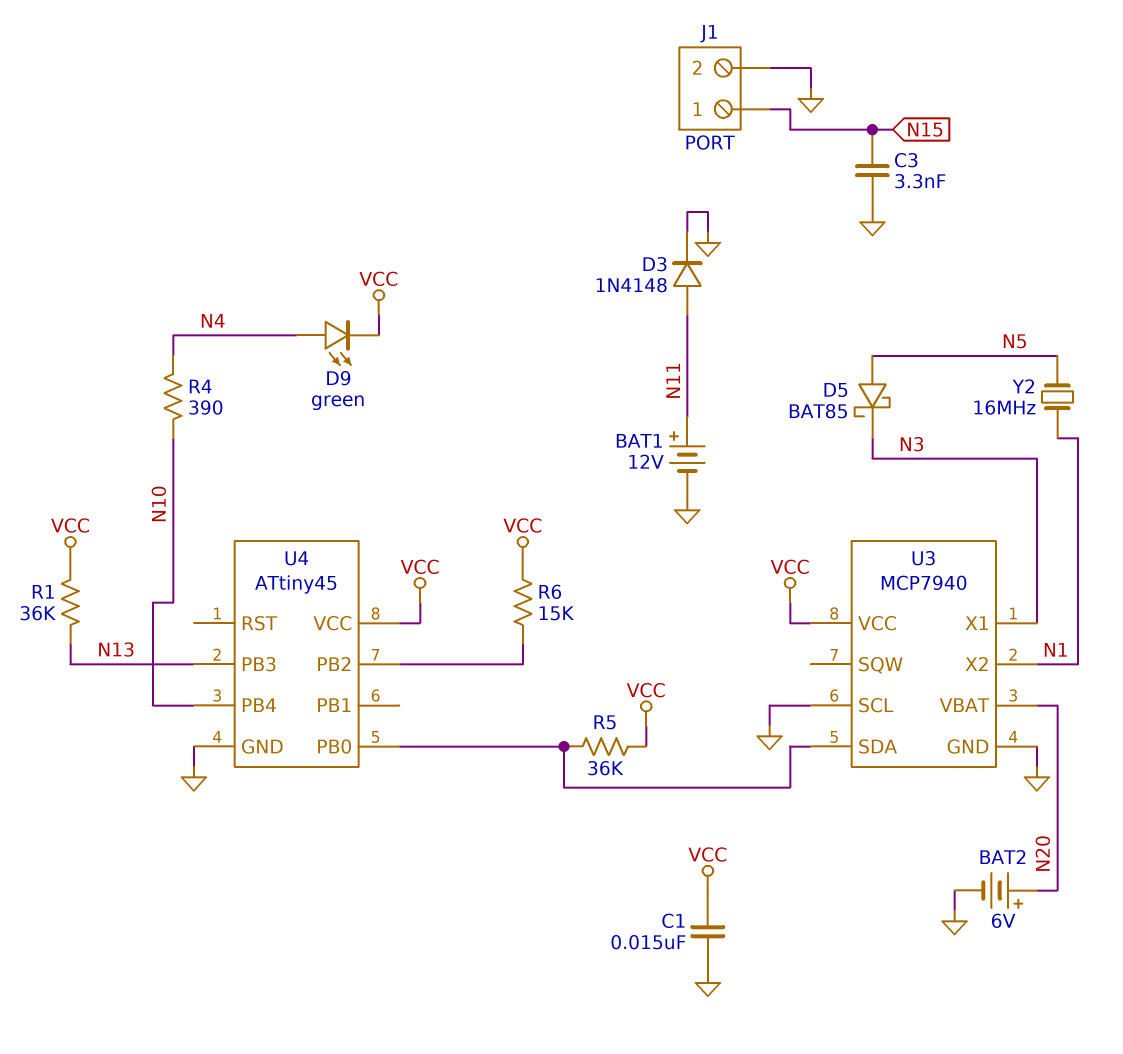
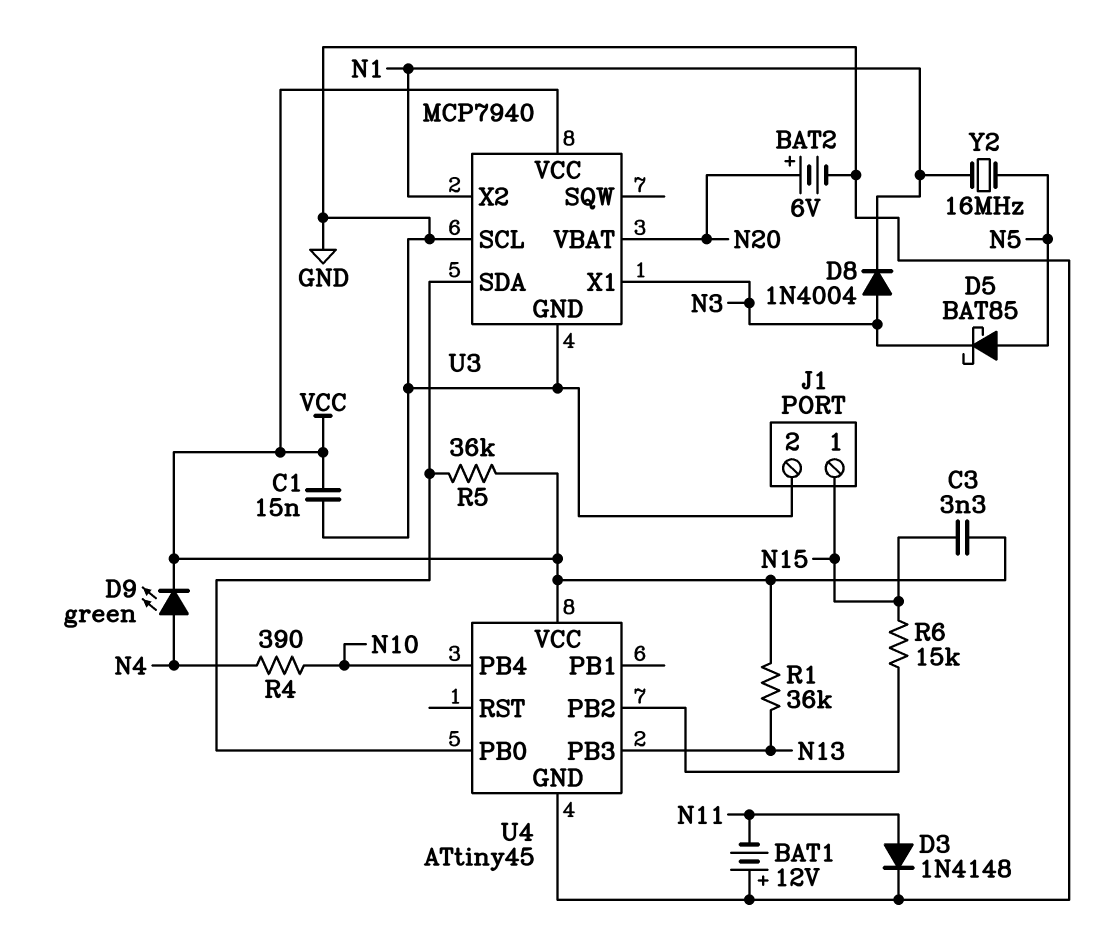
BAT1: 12V (plus N11, minus GND) -> 12V (plus GND, minus N11)
C3: 3.3nF (GND, N15) -> 3.3nF (N15, VCC)
D8: none -> diode 1N4004 (A N3, K N1)
R6: 15k (U4/PB2, VCC) -> 15k (N15, U4/PB2)

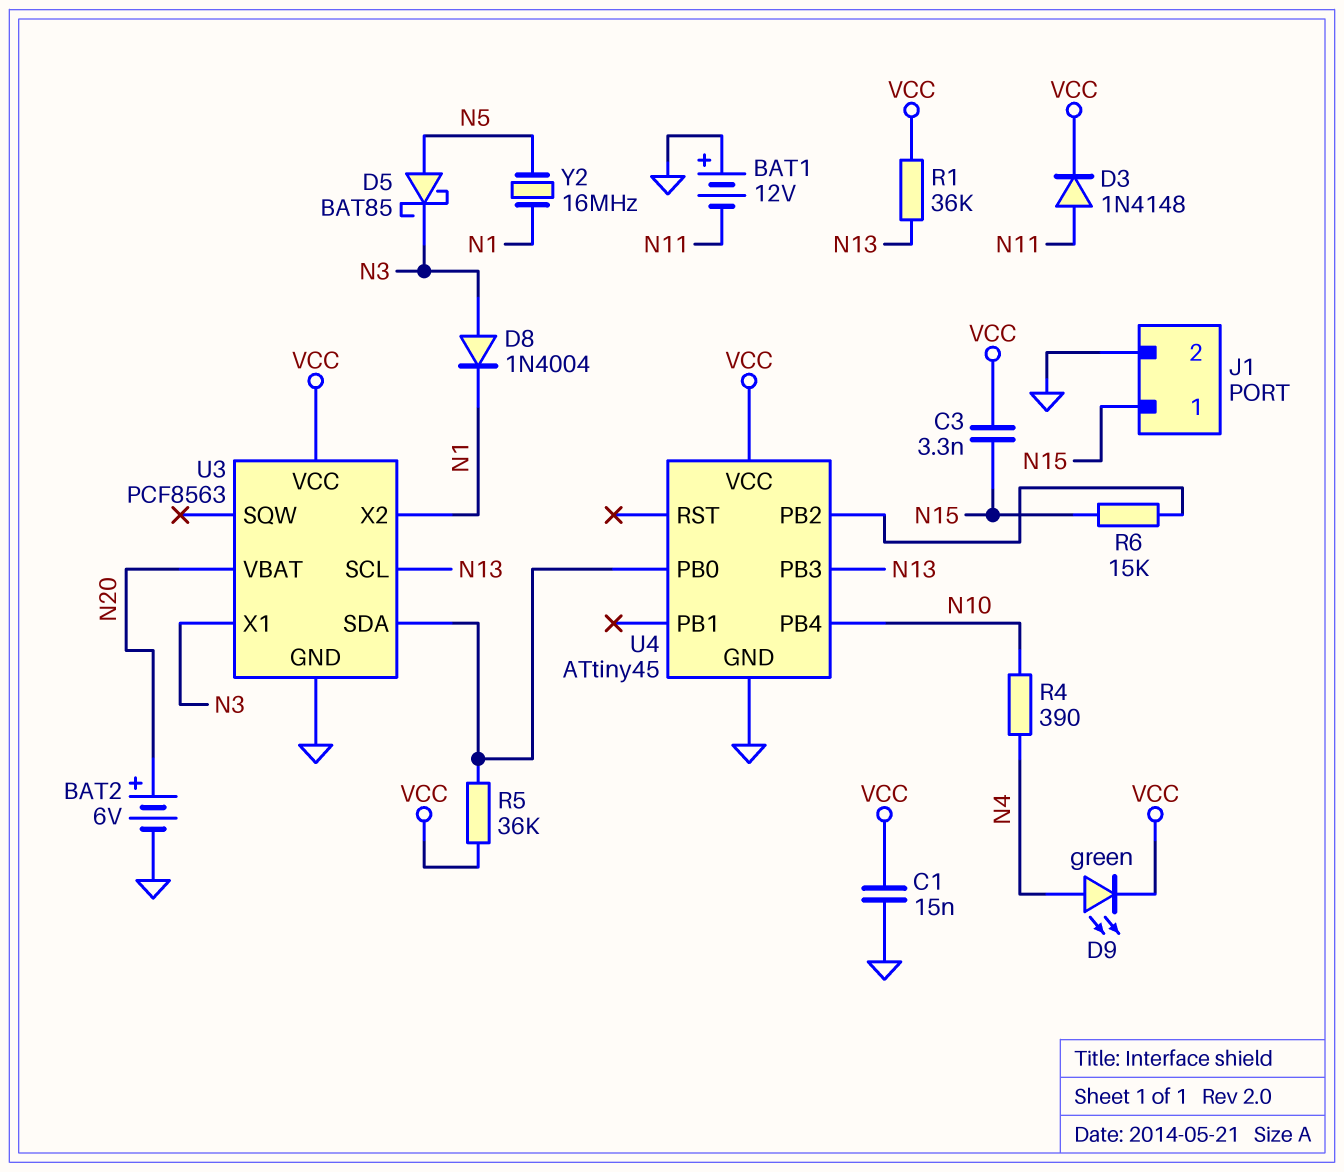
D3: diode 1N4148 (A N11, K GND) -> diode 1N4148 (A N11, K VCC)
U3: MCP7940 -> PCF8563
U3 pin SCL: GND -> N13

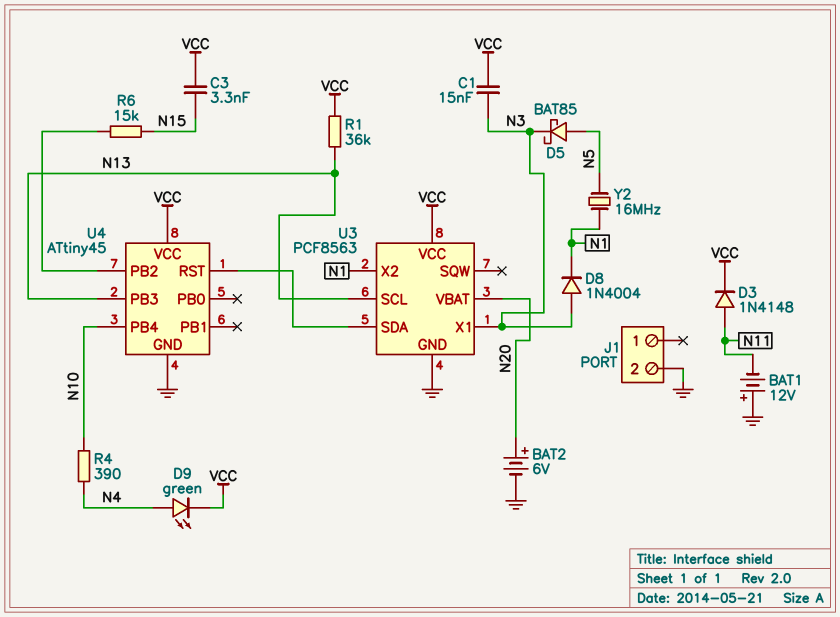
C1: 15nF (GND, VCC) -> 15nF (N3, VCC)
J1 pin 1: N15 -> none
R5: 36k (U3/SDA, VCC) -> none
U4 pin PB0: U3/SDA -> none
U4 pin RST: none -> U3/SDA

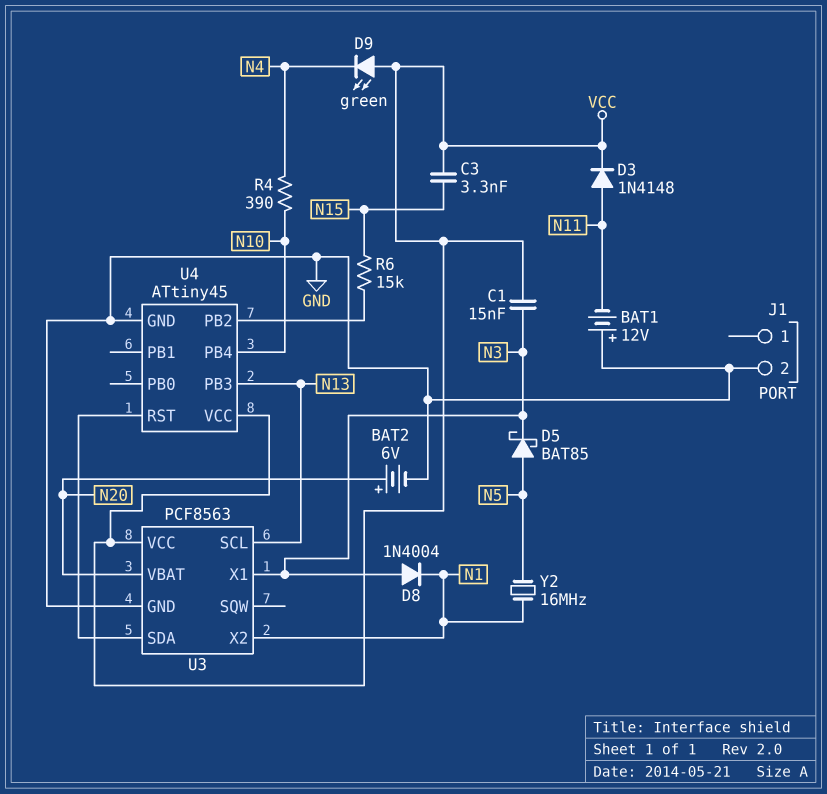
D9: LED green (A N4, K VCC) -> LED green (A VCC, K N4)
R1: 36k (N13, VCC) -> none

